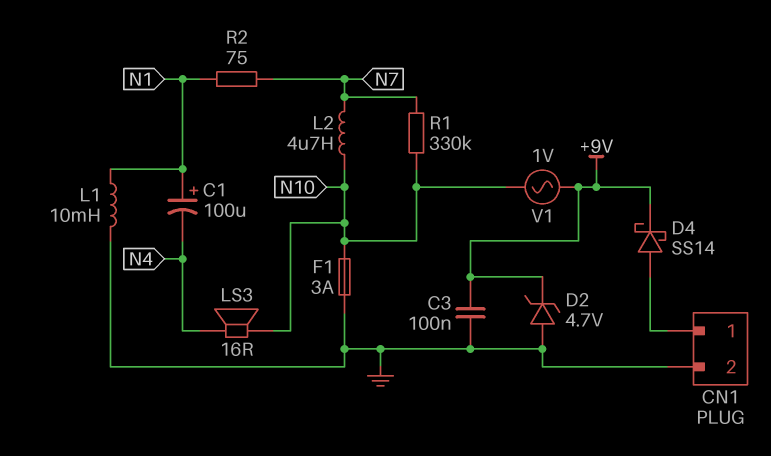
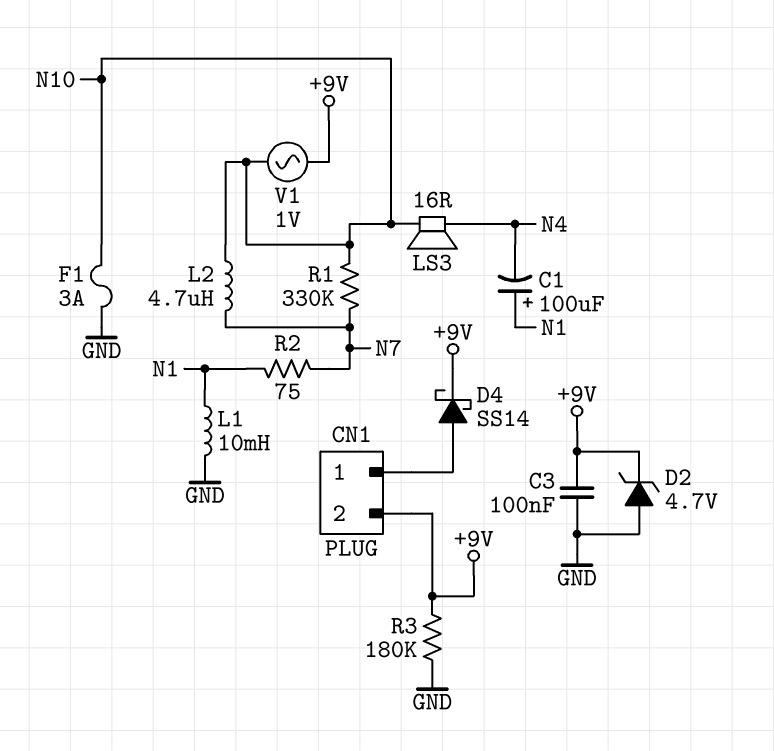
CN1 pin 2: GND -> +9V
R3: none -> 180k (+9V, GND)

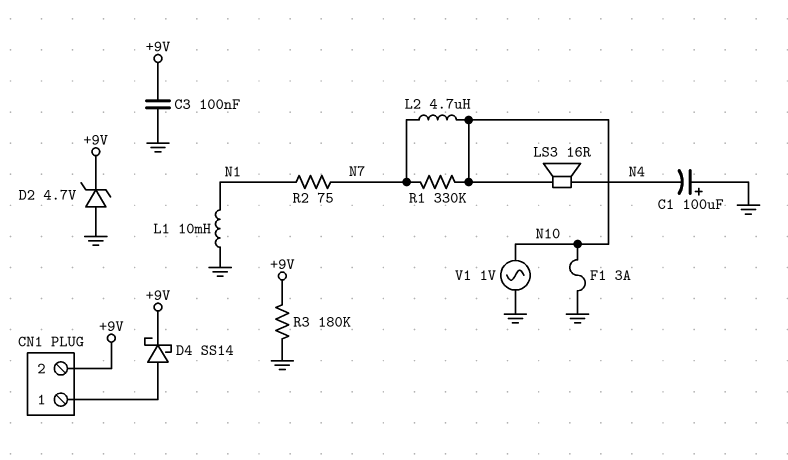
C1: 100uF (plus N1, minus N4) -> 100uF (plus GND, minus N4)
V1: AC 1V (+9V, N10) -> AC 1V (GND, N10)

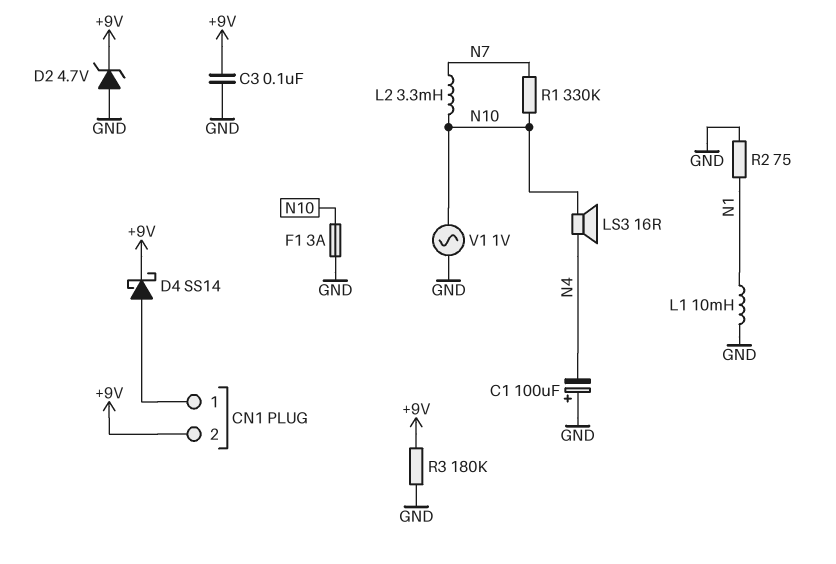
L2: 4.7uH (N7, N10) -> 3.3mH (N7, N10)
R2: 75 (N1, N7) -> 75 (GND, N1)

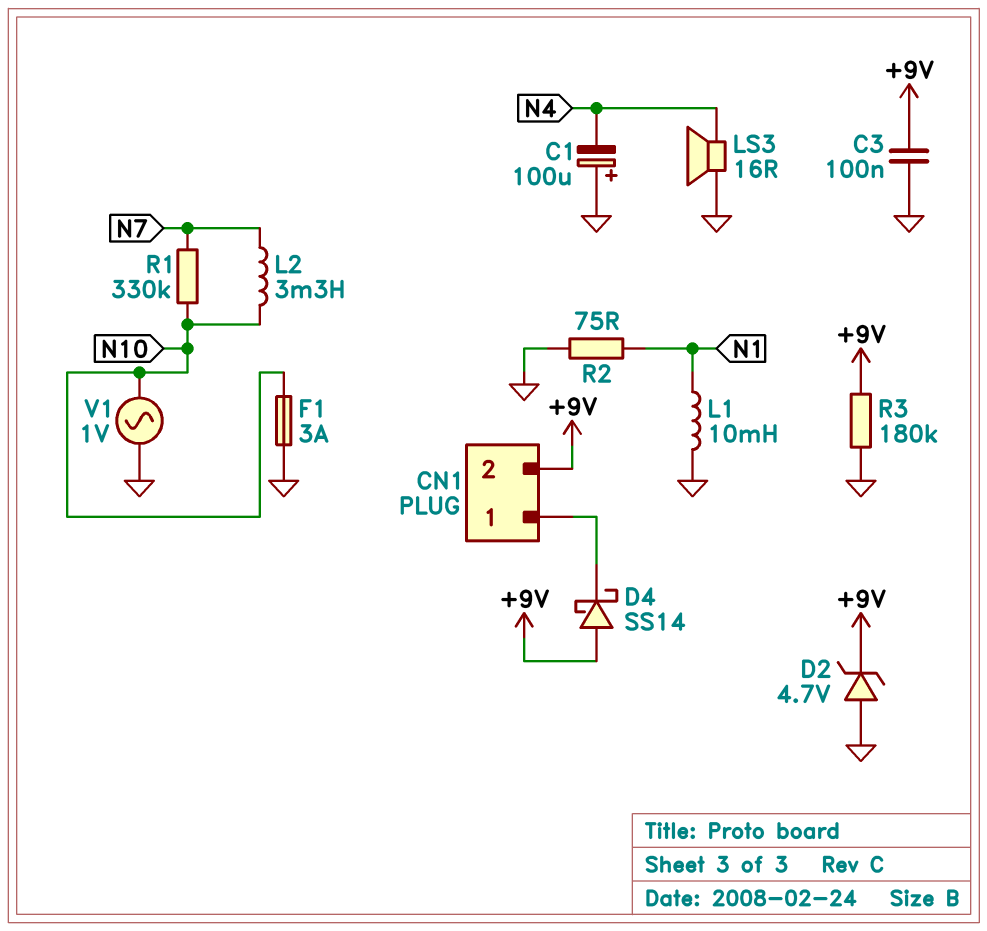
D4: schottky SS14 (A CN1/1, K +9V) -> schottky SS14 (A +9V, K CN1/1)
LS3: speaker 16R (N4, N10) -> speaker 16R (GND, N4)

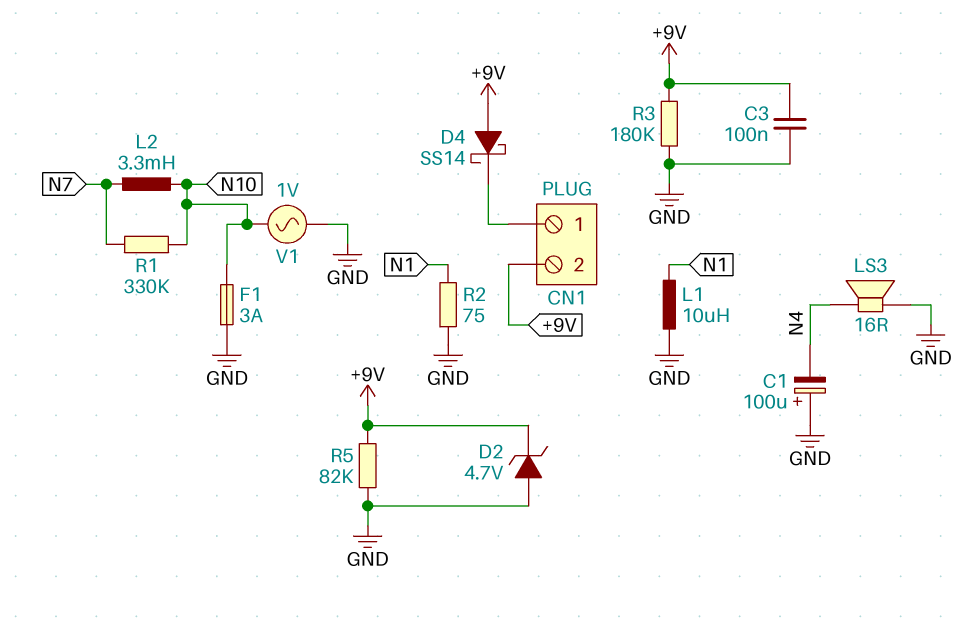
L1: 10mH (GND, N1) -> 10uH (GND, N1)
R5: none -> 82k (+9V, GND)

